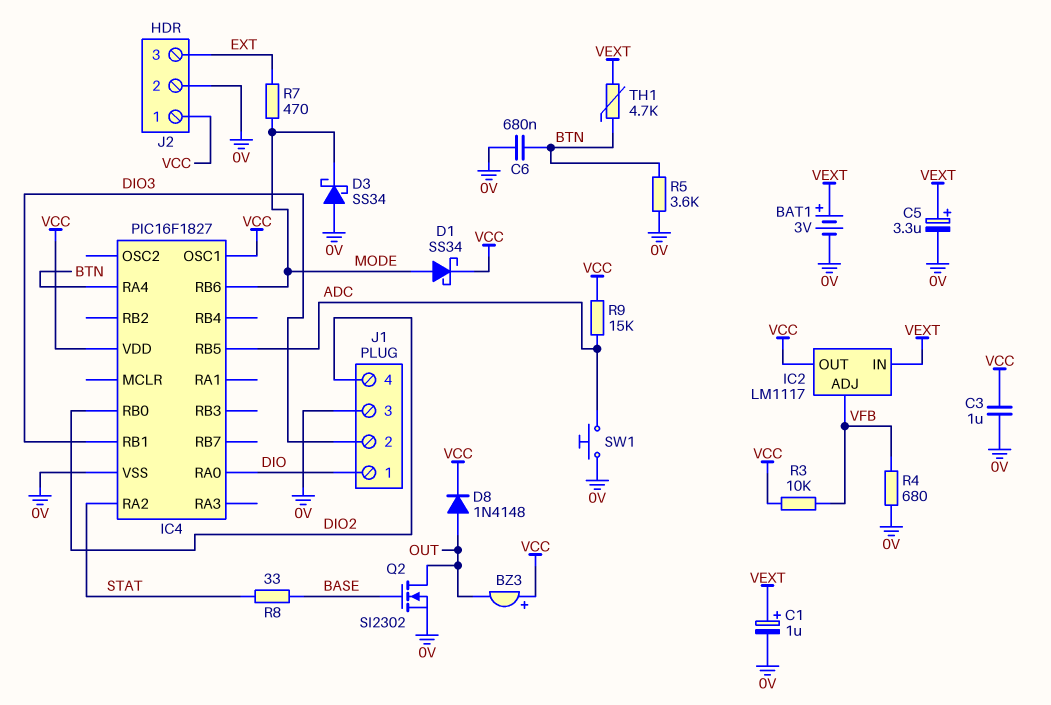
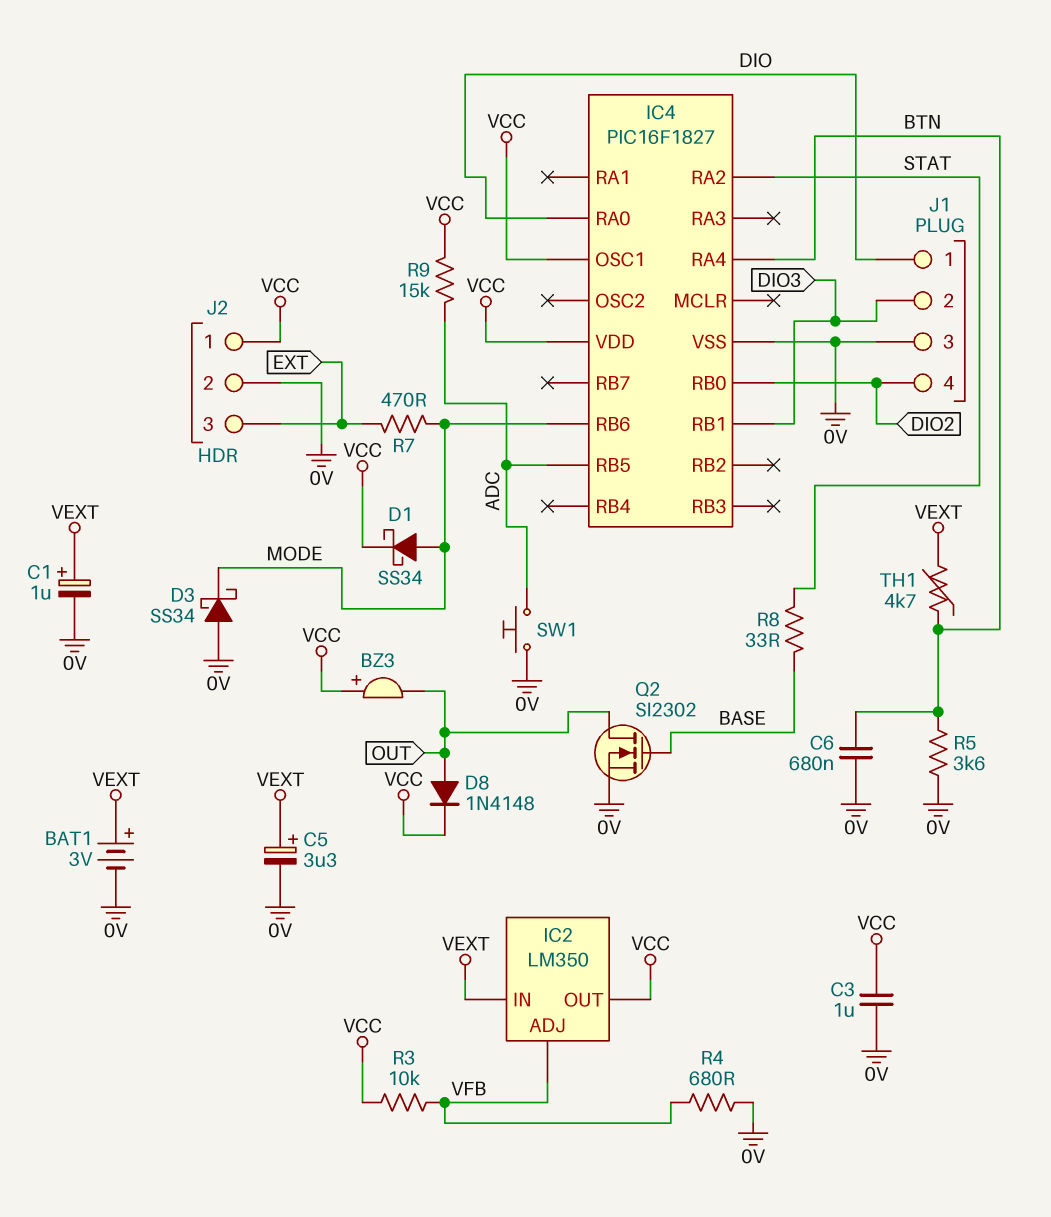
IC2: LM1117 -> LM350

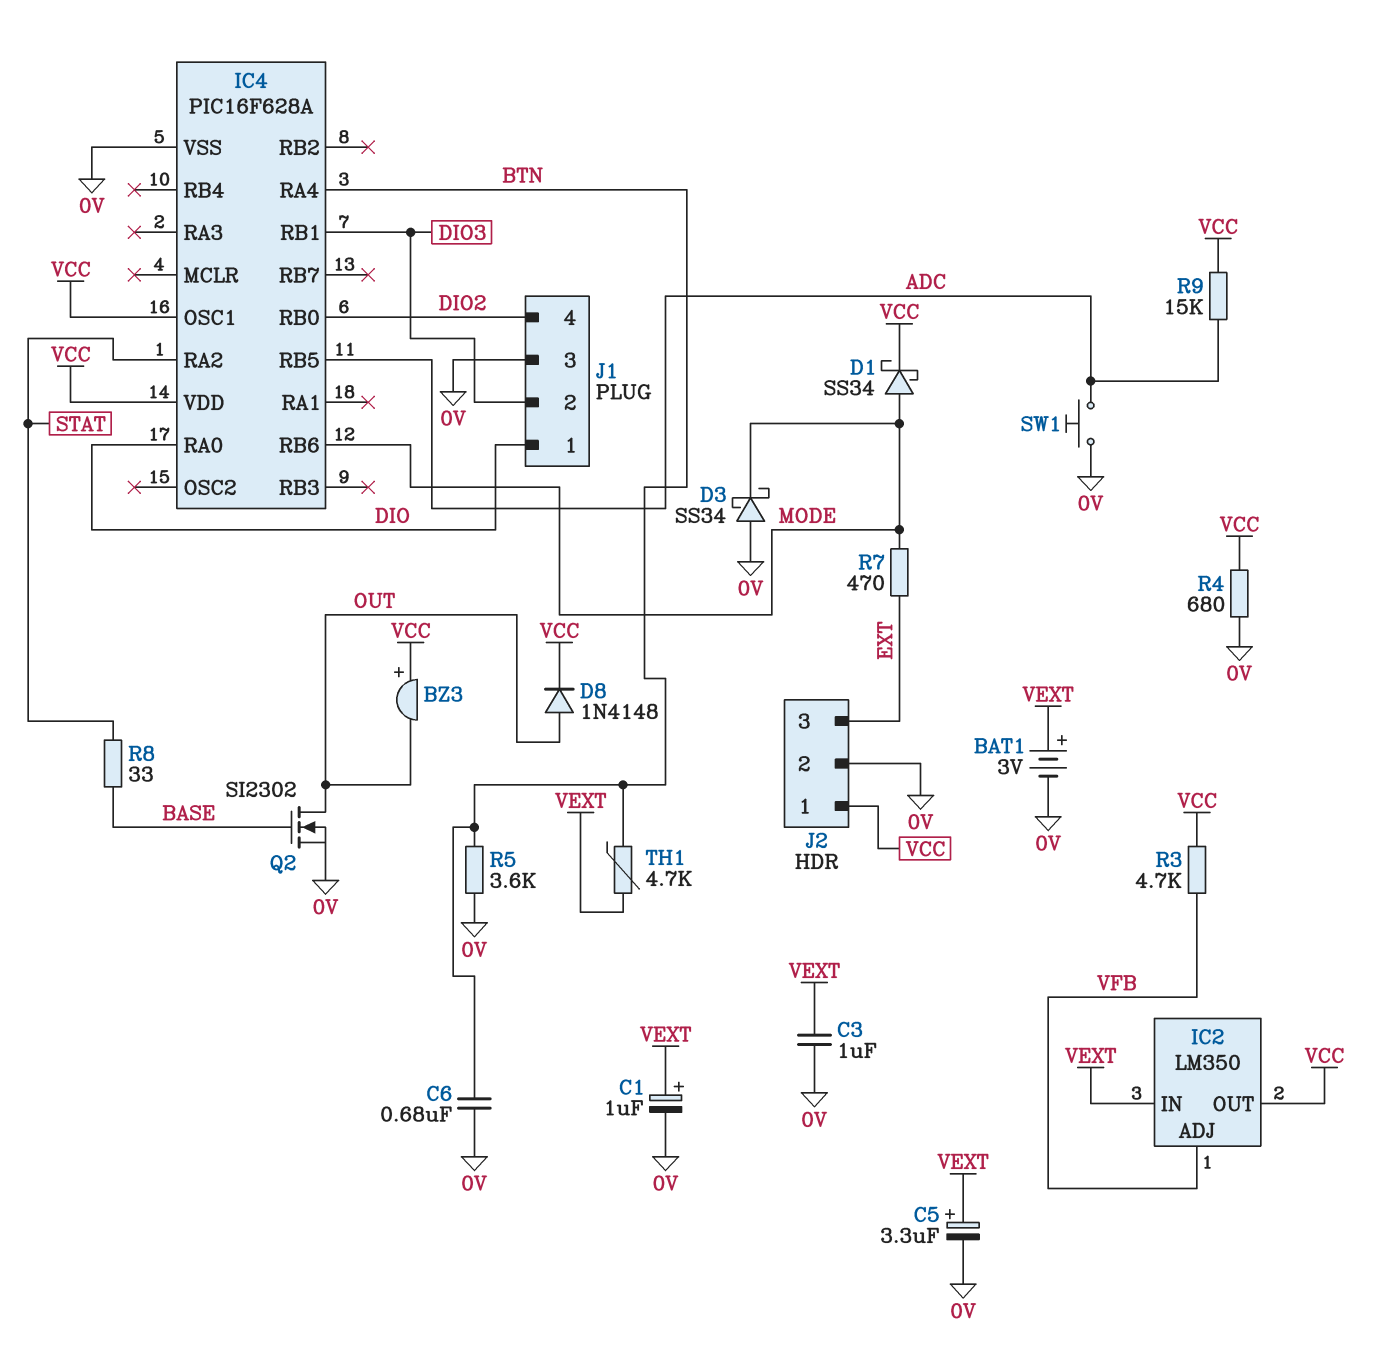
C3: 1uF (0V, VCC) -> 1uF (0V, VEXT)
IC4: PIC16F1827 -> PIC16F628A
R3: 10k (VCC, VFB) -> 4.7k (VCC, VFB)
R4: 680 (0V, VFB) -> 680 (0V, VCC)

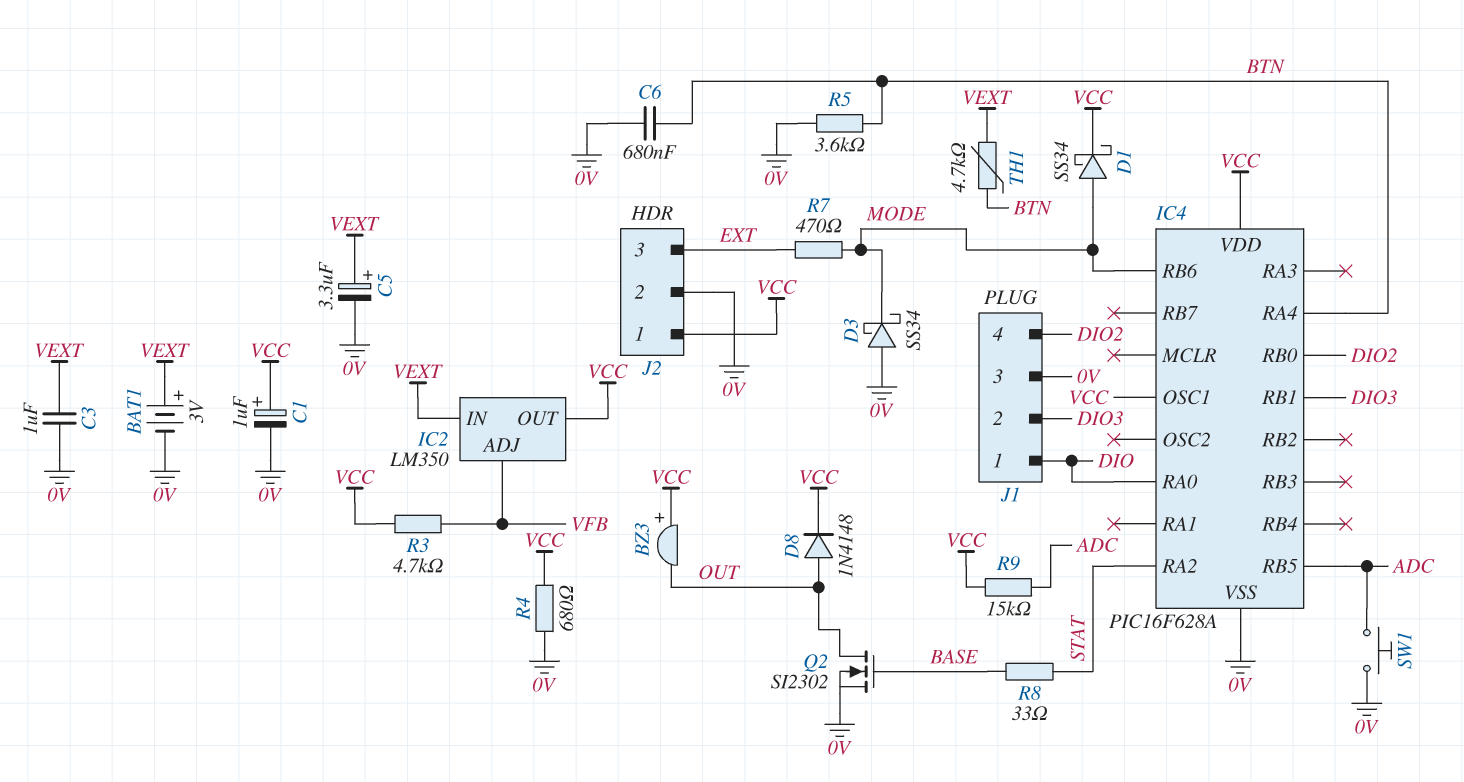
C1: 1uF (plus VEXT, minus 0V) -> 1uF (plus VCC, minus 0V)

